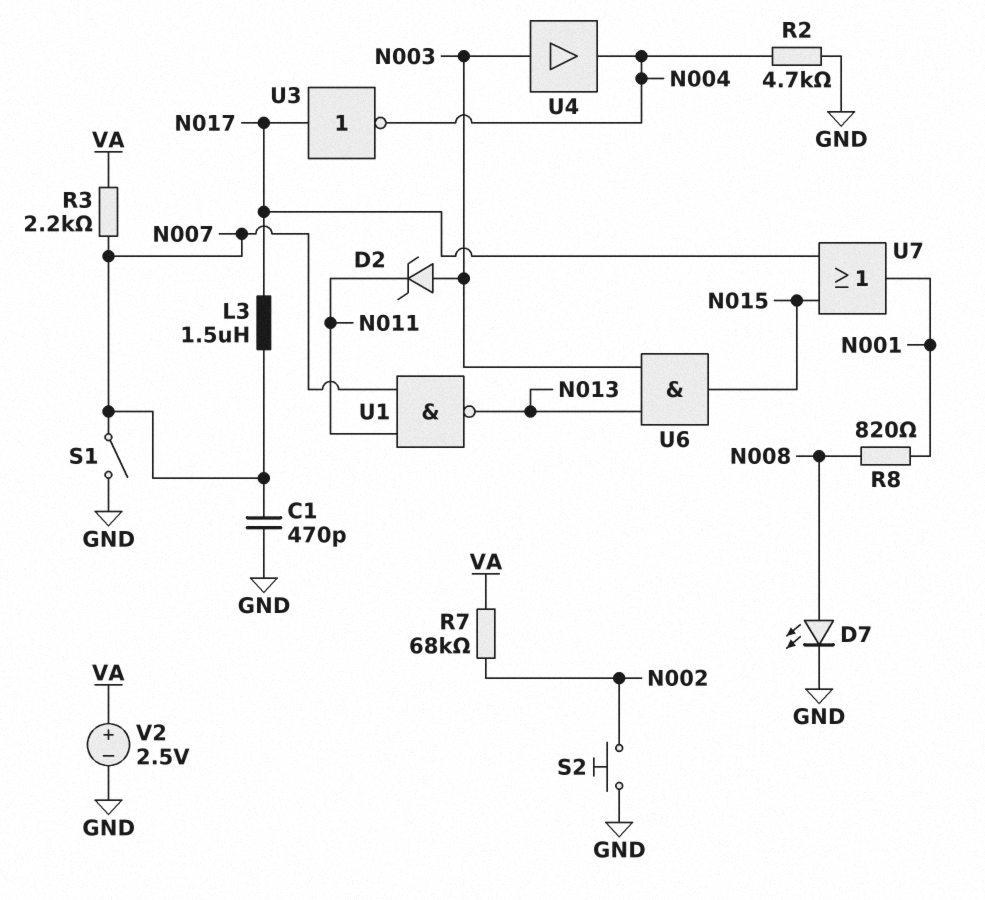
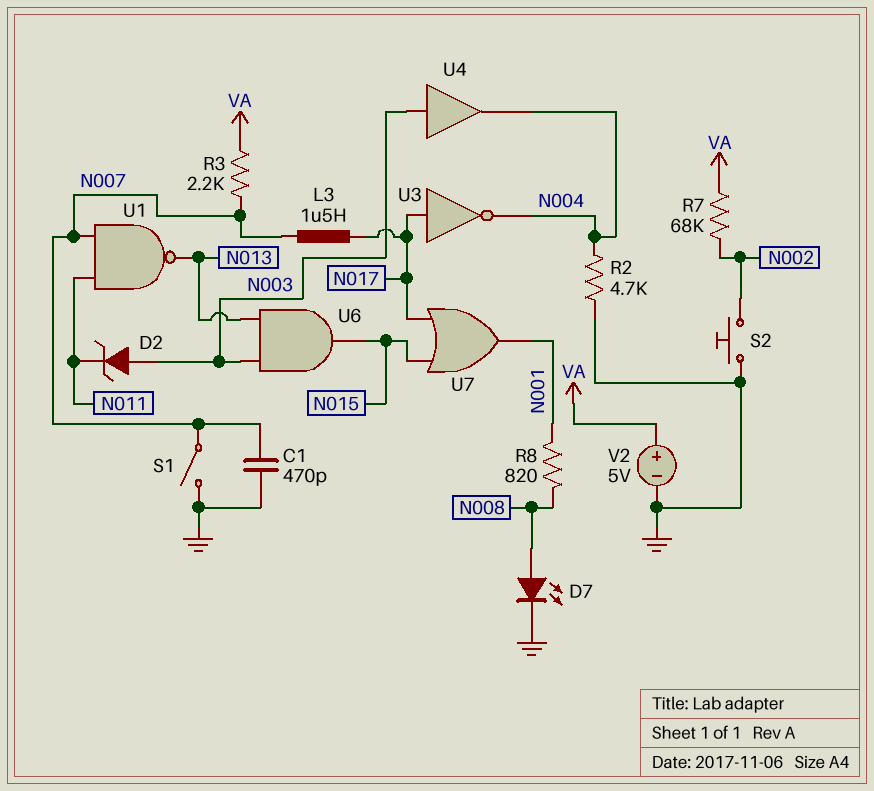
V2: 2.5V (plus VA, minus GND) -> 5V (plus VA, minus GND)

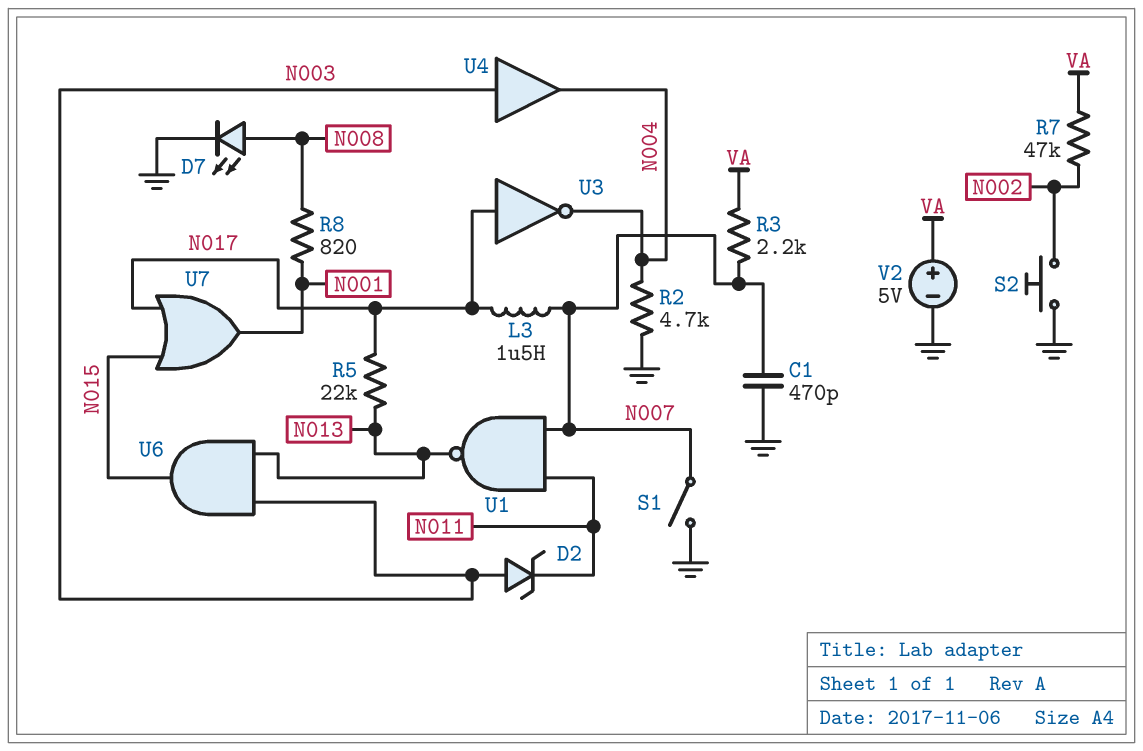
R5: none -> 22k (N013, N017)
R7: 68k (N002, VA) -> 47k (N002, VA)

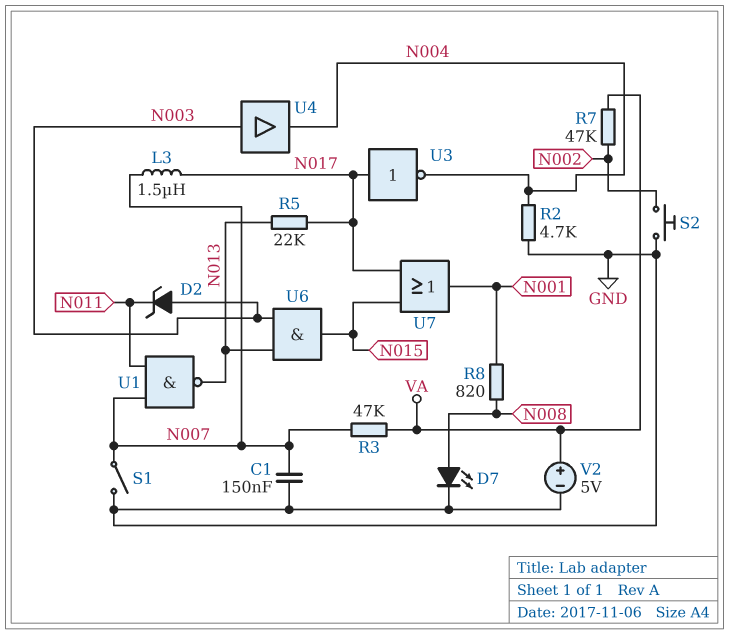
C1: 470pF (GND, N007) -> 150nF (GND, N007)
R3: 2.2k (N007, VA) -> 47k (N007, VA)

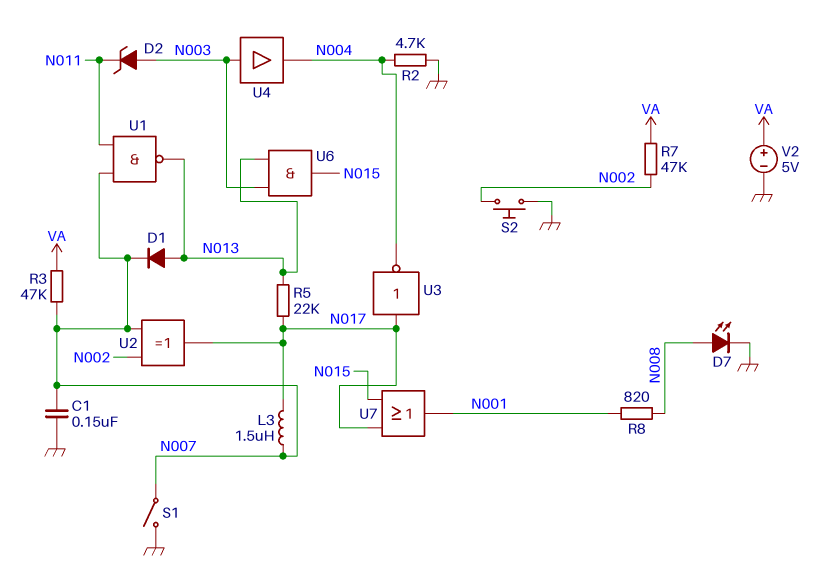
D1: none -> diode (A N013, K N007)
U2: none -> XOR (in N002, in N007, out N017)

